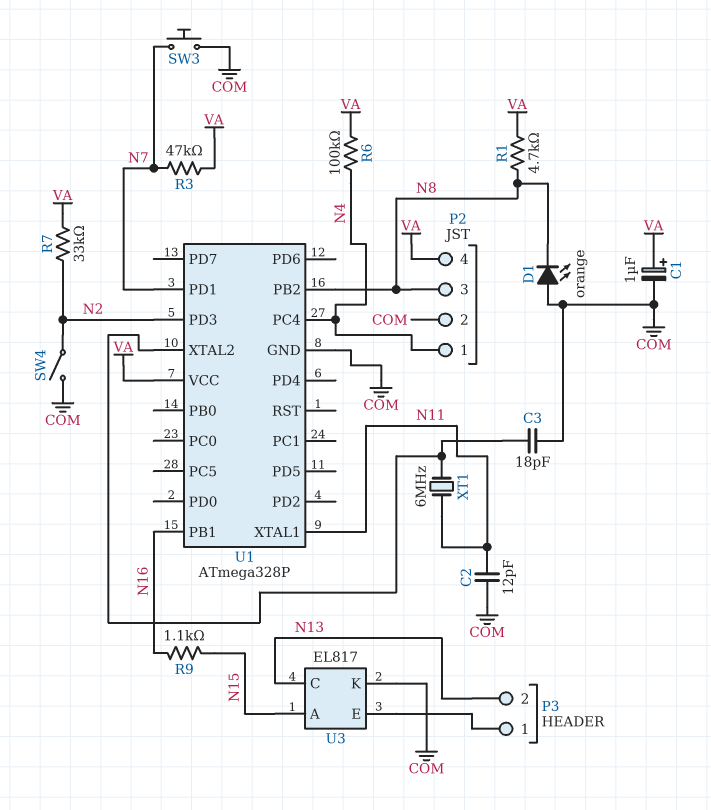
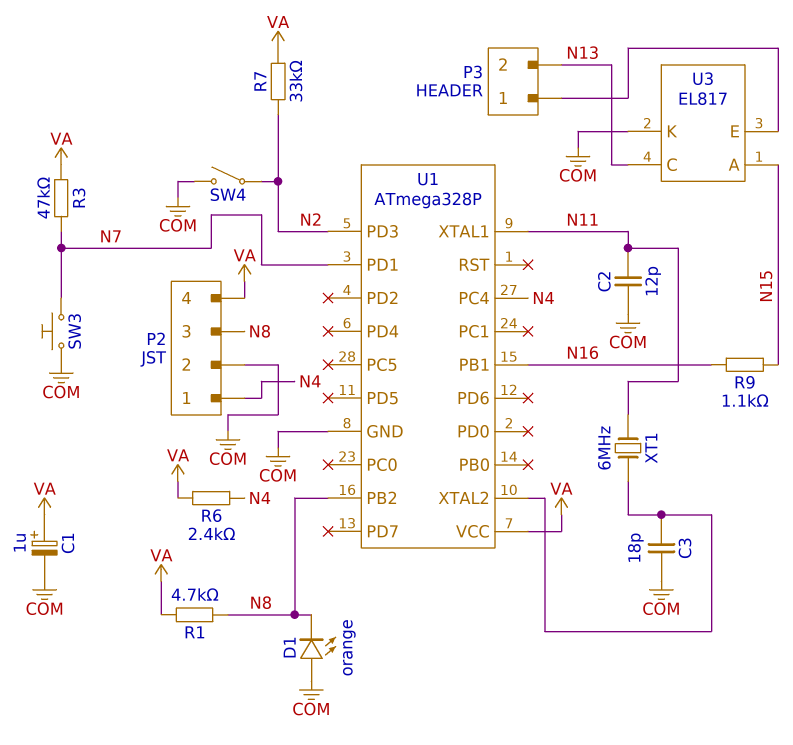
R6: 100k (N4, VA) -> 2.4k (N4, VA)

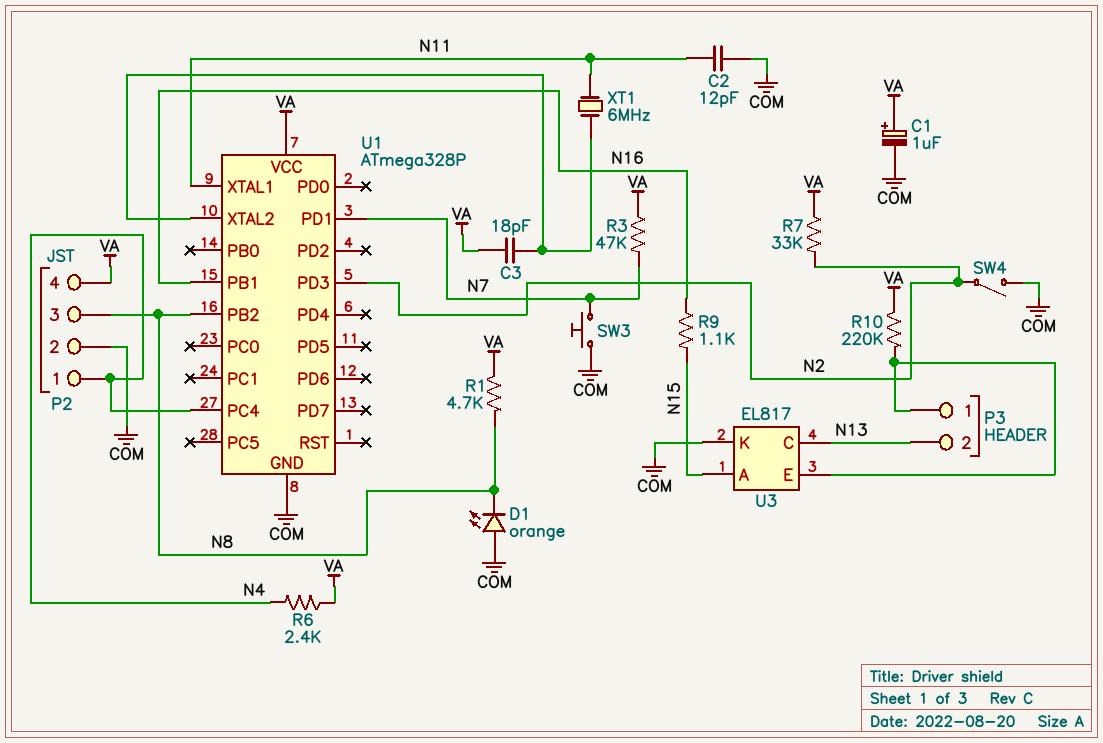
C3: 18pF (COM, U1/XTAL2) -> 18pF (U1/XTAL2, VA)
R10: none -> 220k (P3/1, VA)

